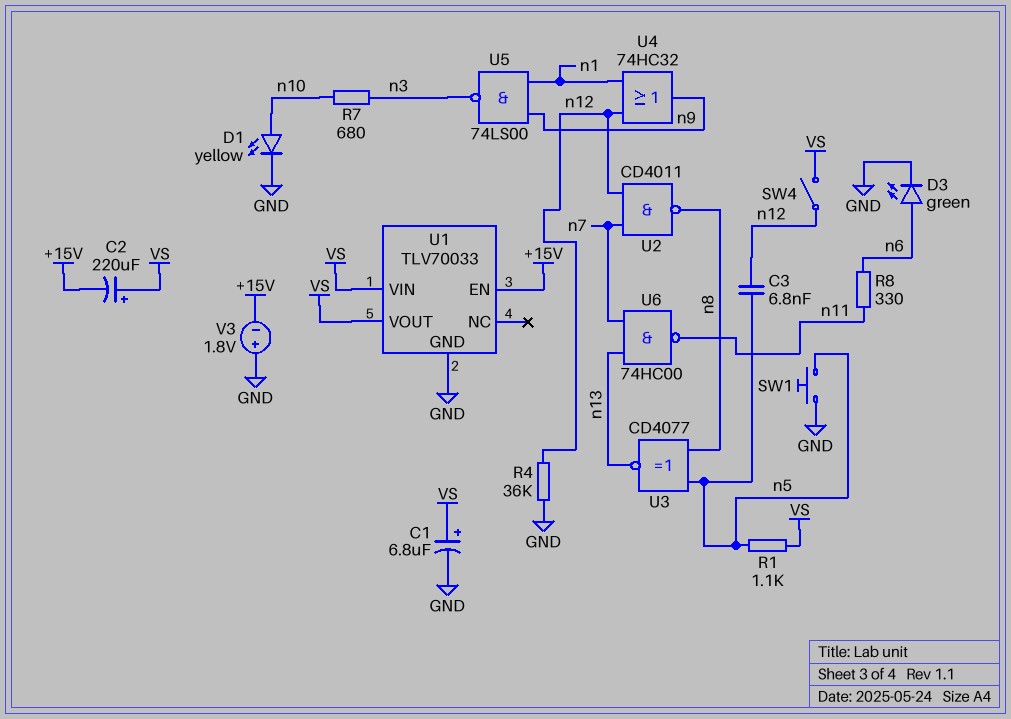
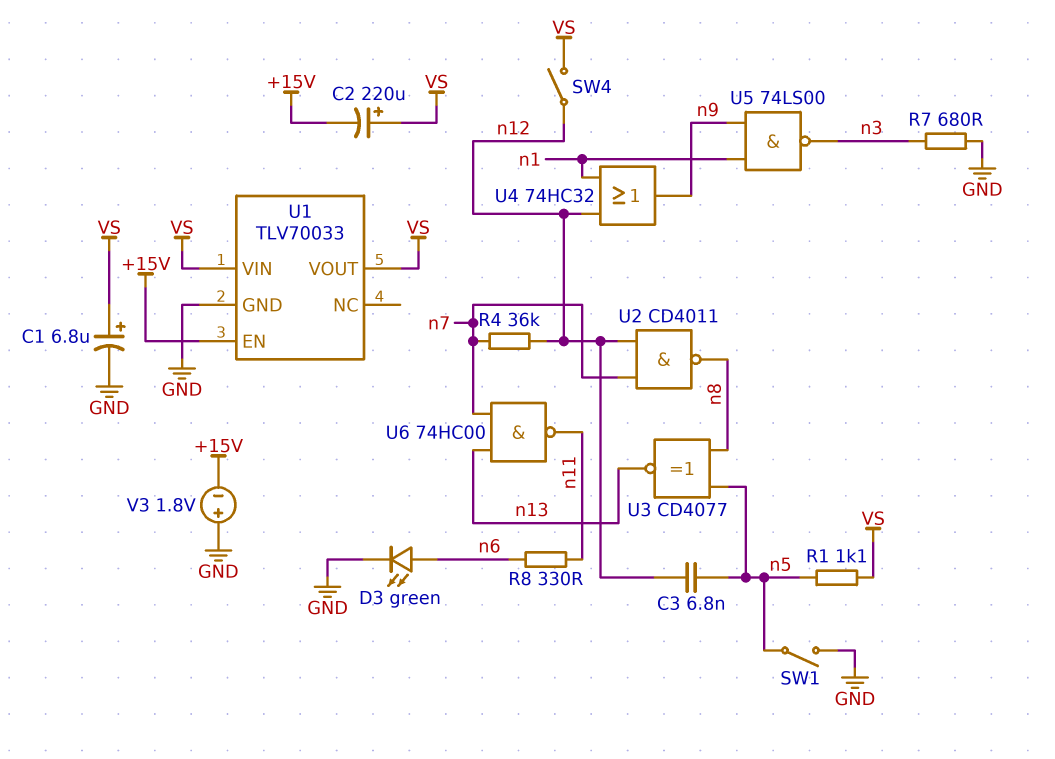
D1: LED yellow (A n10, K GND) -> none
R4: 36k (GND, n12) -> 36k (n7, n12)
R7: 680 (n3, n10) -> 680 (GND, n3)
SW1: button (GND, n5) -> switch (GND, n5)

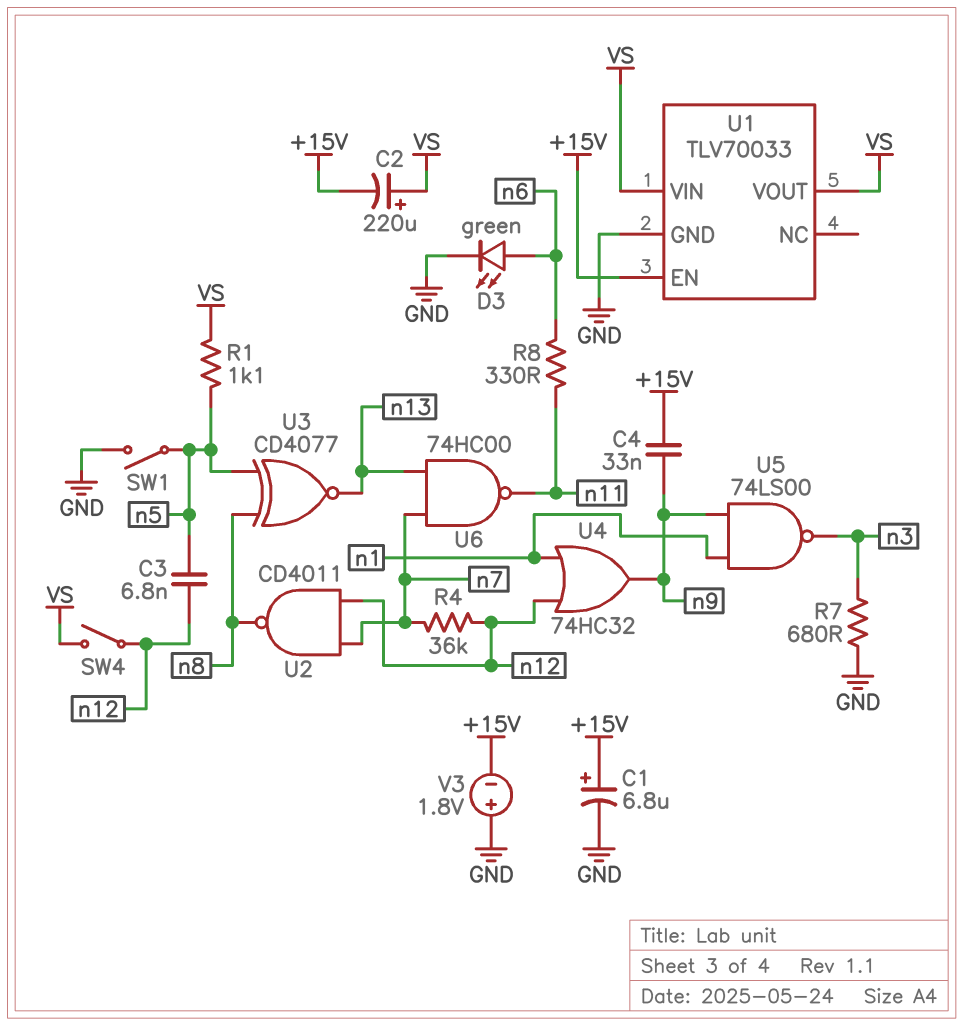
C1: 6.8uF (plus VS, minus GND) -> 6.8uF (plus +15V, minus GND)
C4: none -> 33nF (+15V, n9)

